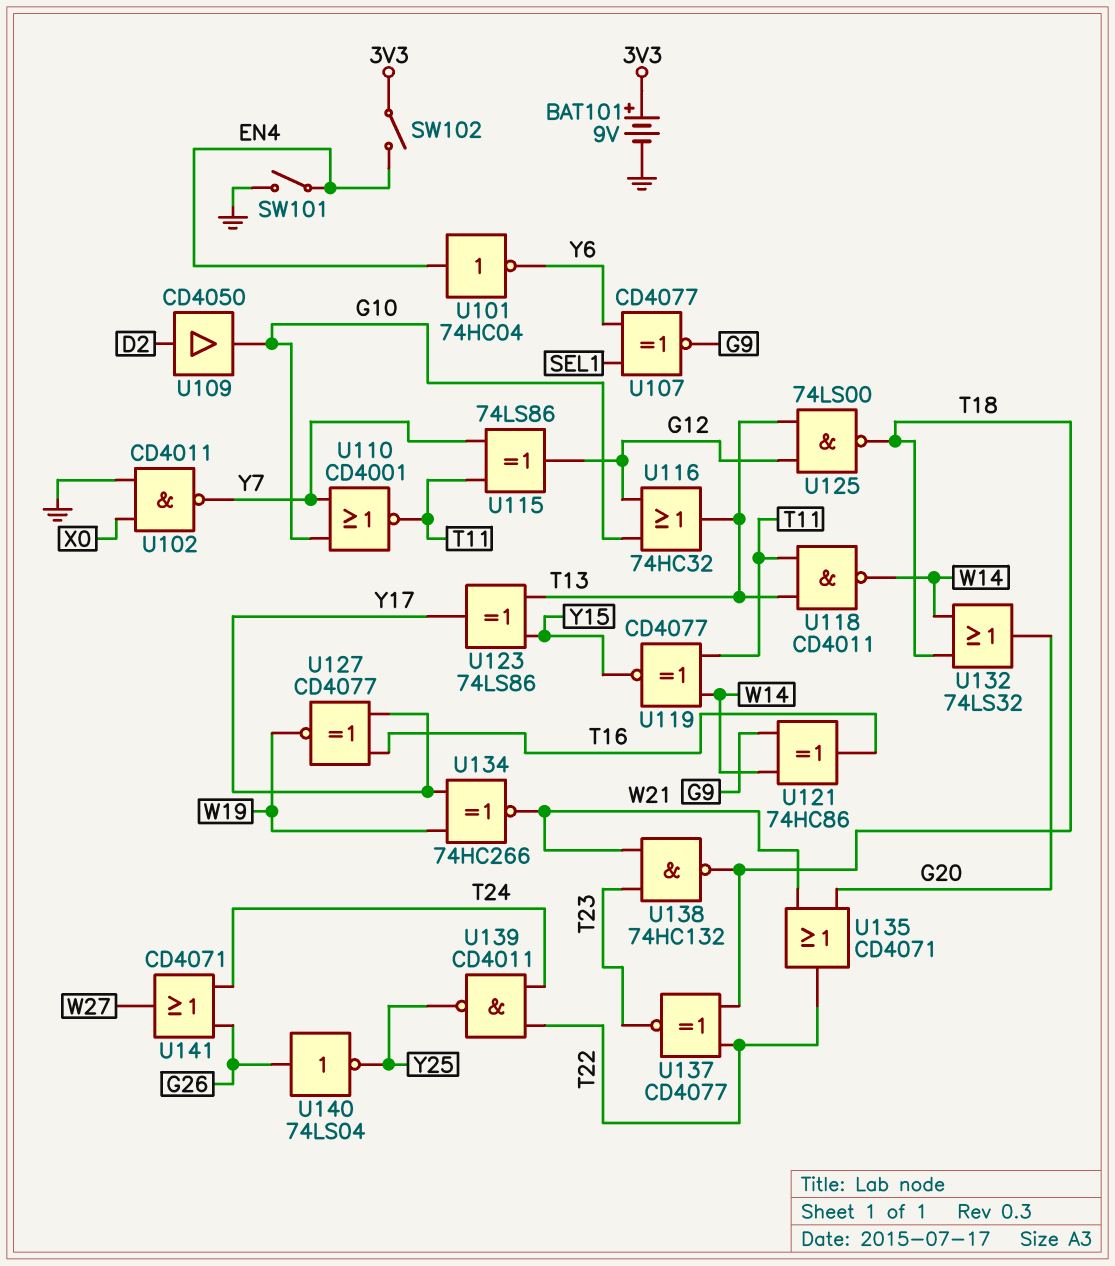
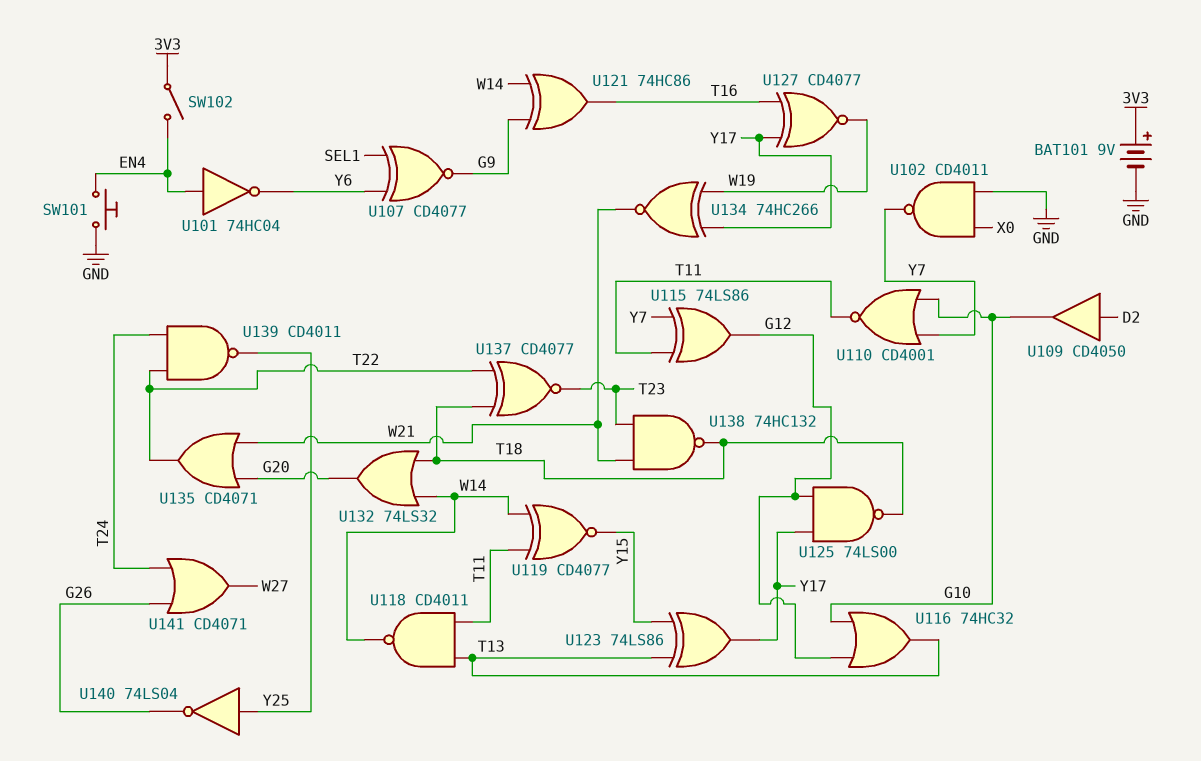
SW101: switch (EN4, GND) -> button (EN4, GND)
U125: NAND 74LS00 (in G12, in T13, out T18) -> NAND 74LS00 (in G12, in Y17, out T18)
U140: NOT 74LS04 (in G26, out Y25) -> NOT 74LS04 (in Y25, out G26)

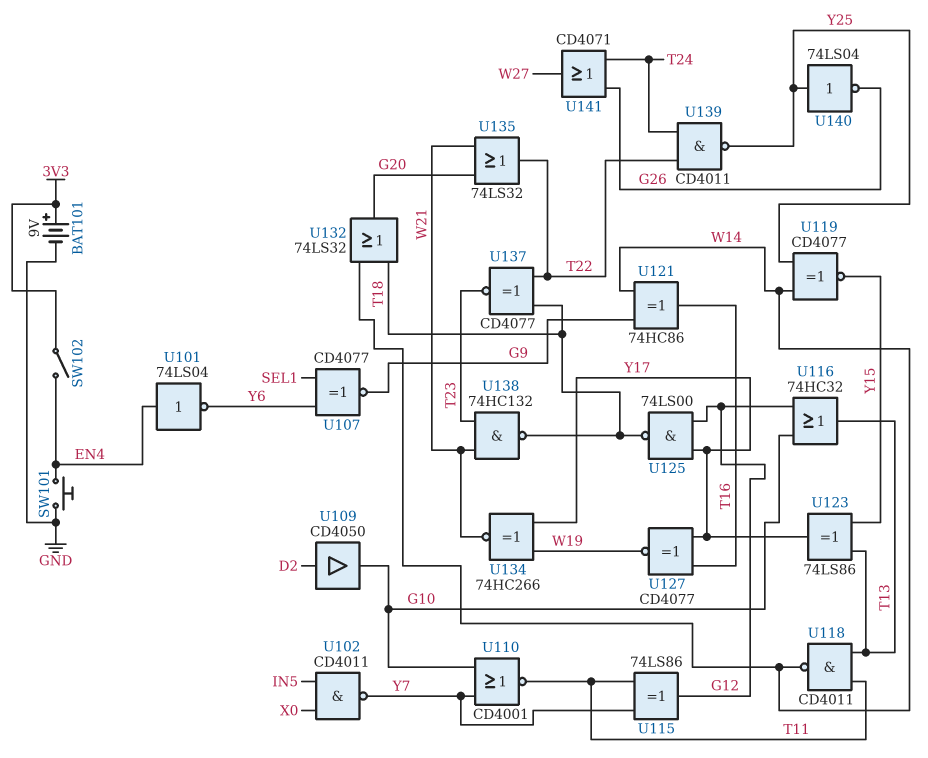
U101: NOT 74HC04 (in EN4, out Y6) -> NOT 74LS04 (in EN4, out Y6)
U102: NAND CD4011 (in GND, in X0, out Y7) -> NAND CD4011 (in IN5, in X0, out Y7)
U119: XNOR CD4077 (in T11, in W14, out Y15) -> XNOR CD4077 (in W14, in Y25, out Y15)
U135: OR CD4071 (in G20, in W21, out T22) -> OR 74LS32 (in G20, in W21, out T22)

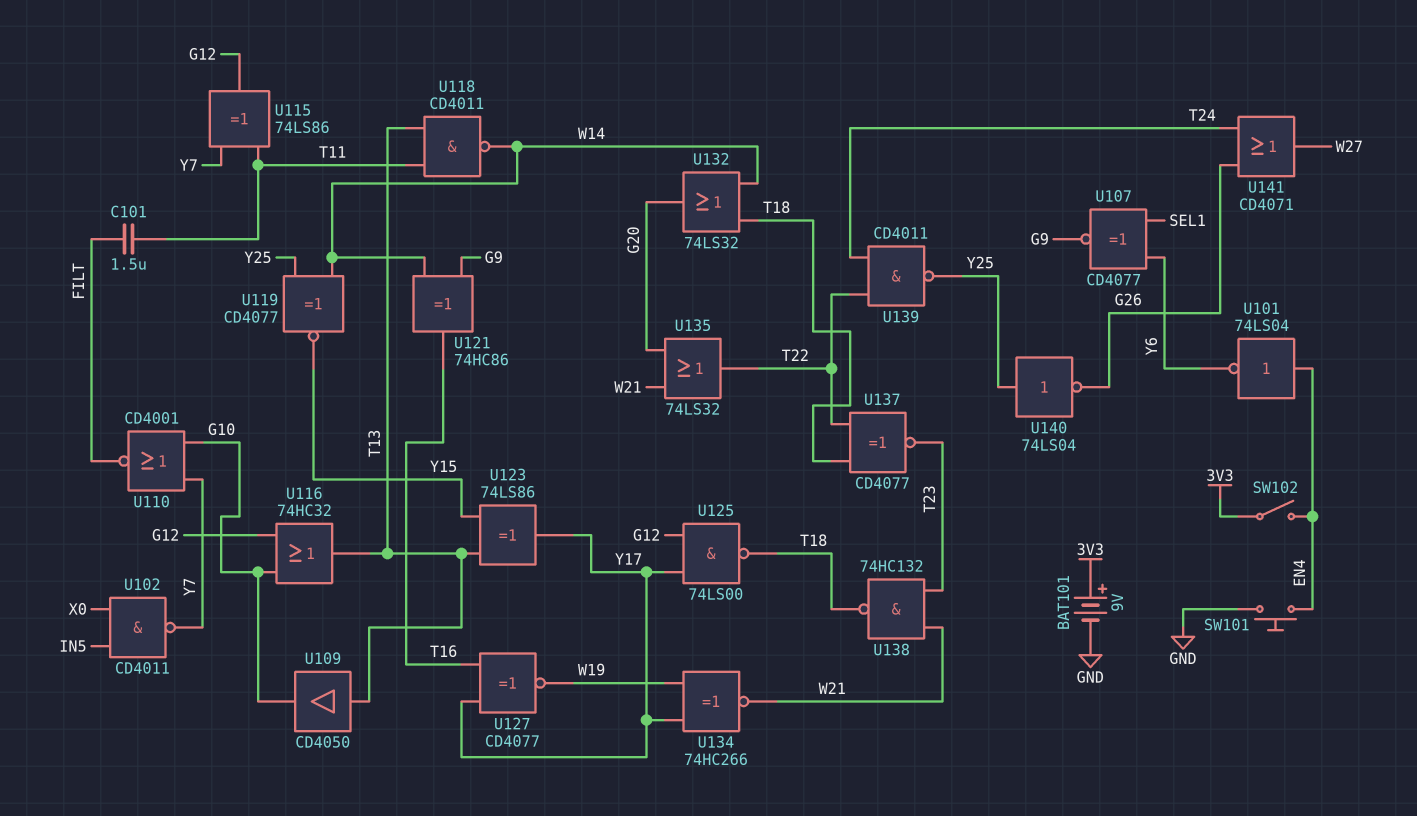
C101: none -> 1.5uF (FILT, T11)
U109: buffer CD4050 (in D2, out G10) -> buffer CD4050 (in T13, out G10)
U110: NOR CD4001 (in G10, in Y7, out T11) -> NOR CD4001 (in G10, in Y7, out FILT)

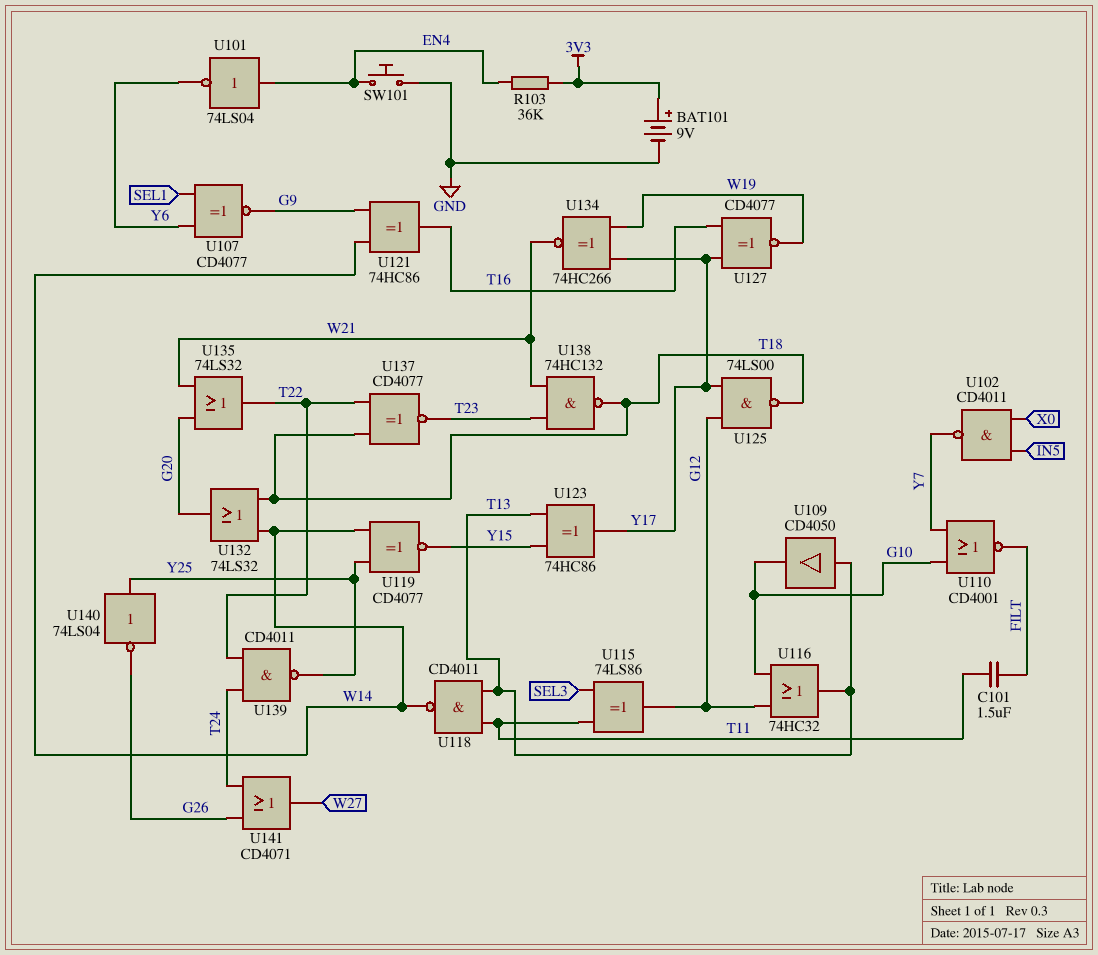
R103: none -> 36k (3V3, EN4)
SW102: switch (3V3, EN4) -> none
U115: XOR 74LS86 (in T11, in Y7, out G12) -> XOR 74LS86 (in SEL3, in T11, out G12)
U123: XOR 74LS86 (in T13, in Y15, out Y17) -> XOR 74HC86 (in T13, in Y15, out Y17)

